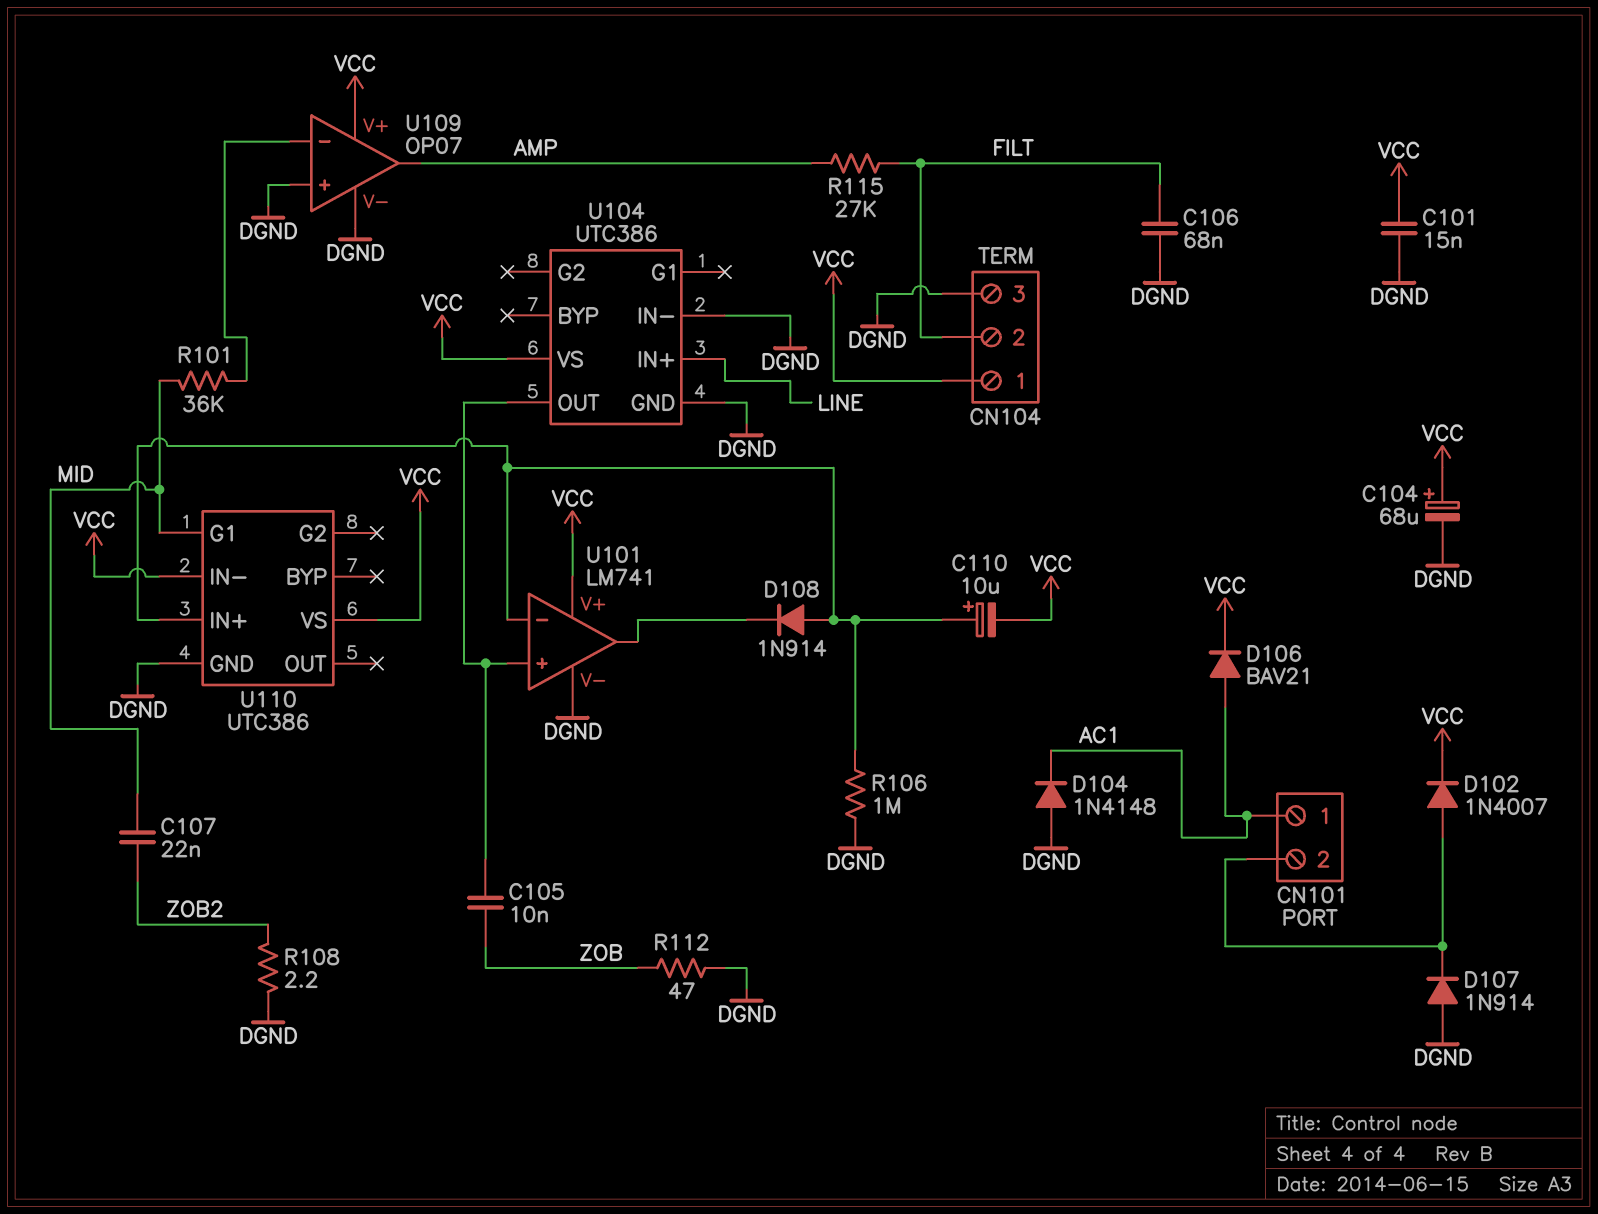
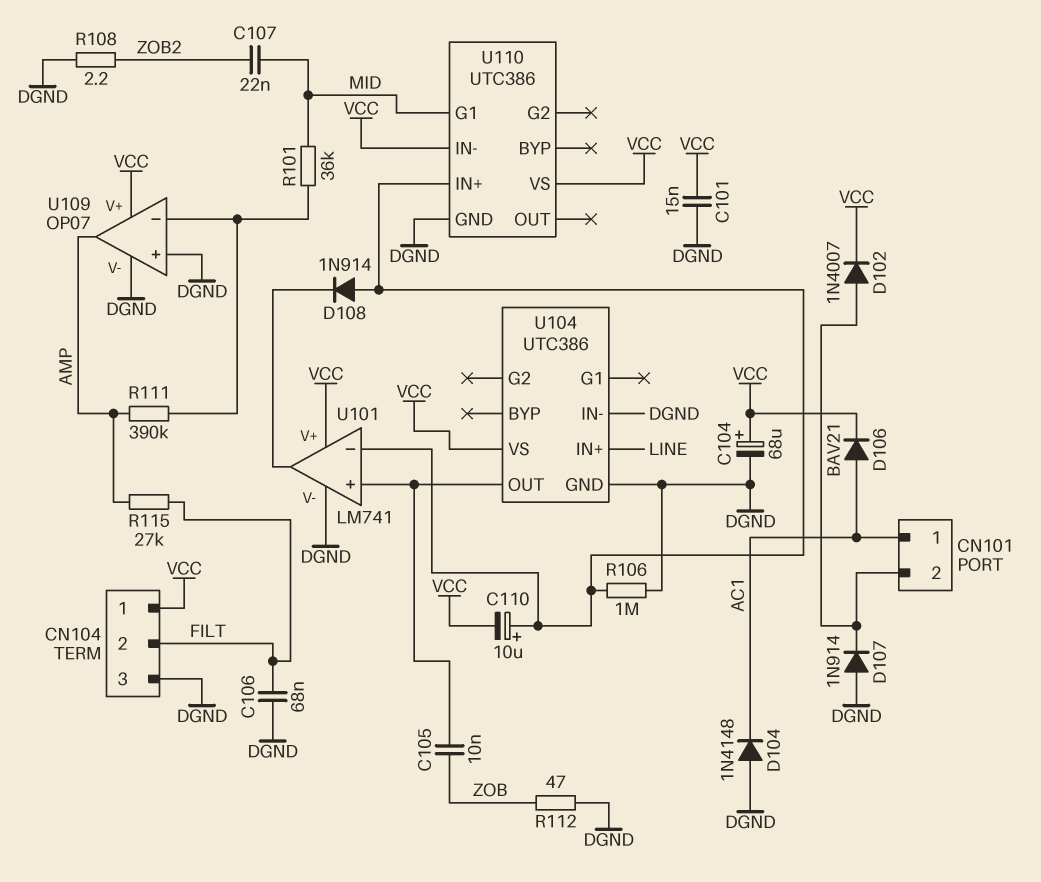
R111: none -> 390k (AMP, U109/in-)

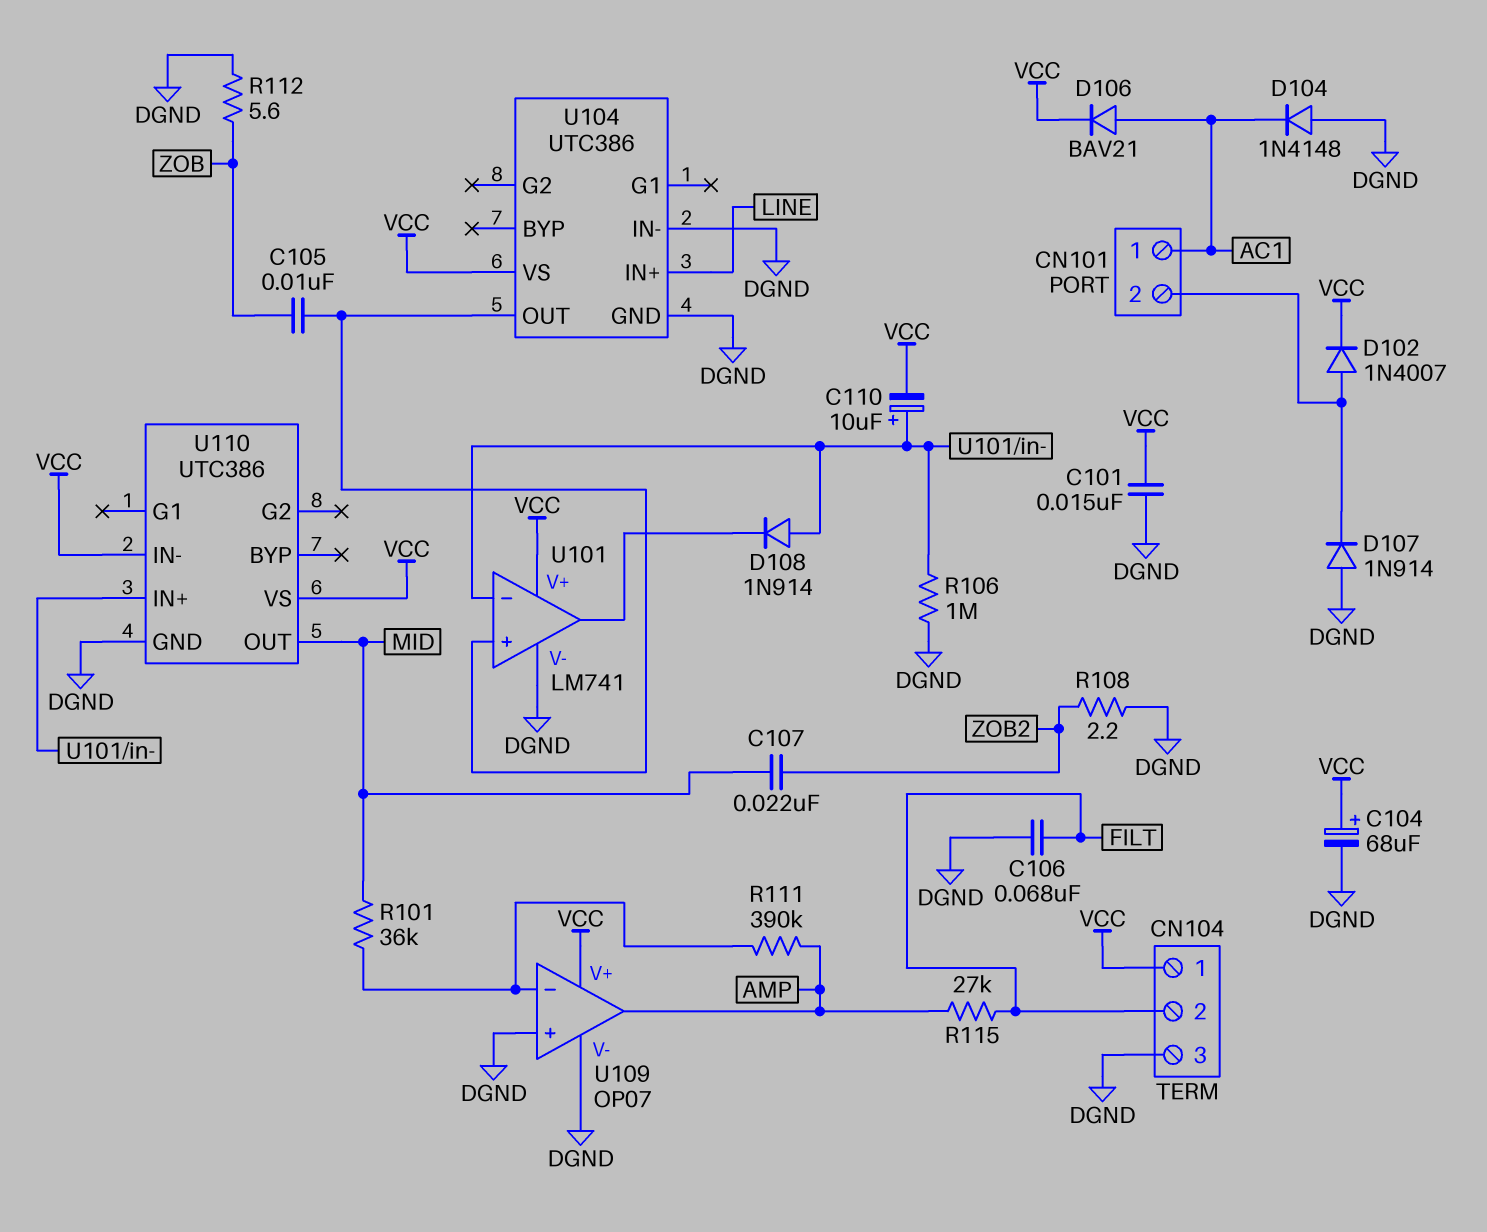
R112: 47 (DGND, ZOB) -> 5.6 (DGND, ZOB)
U110 pin G1: MID -> none
U110 pin OUT: none -> MID

